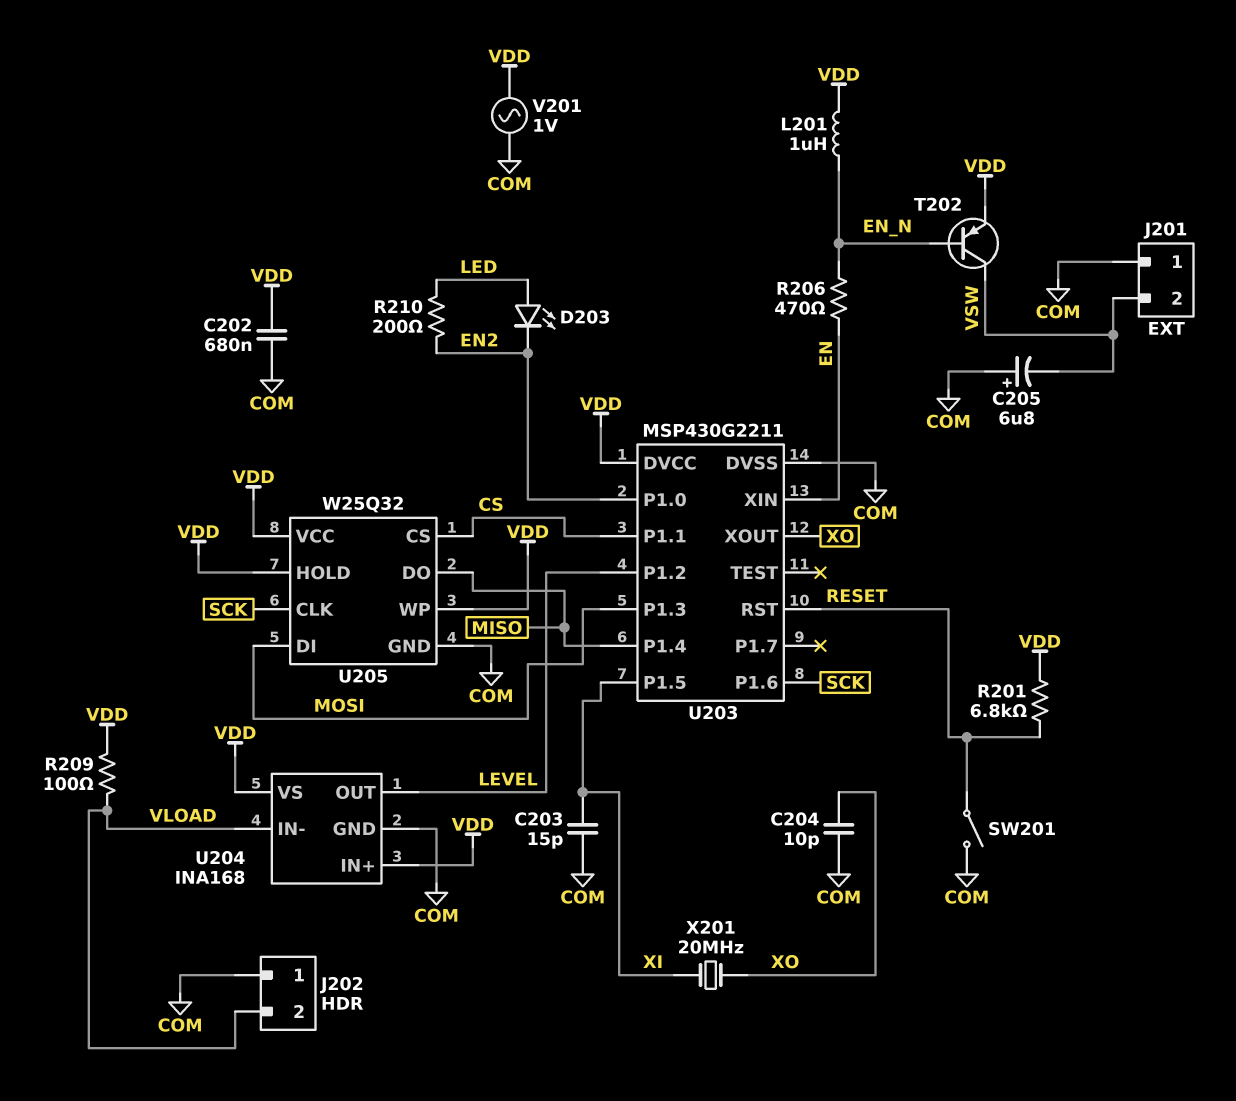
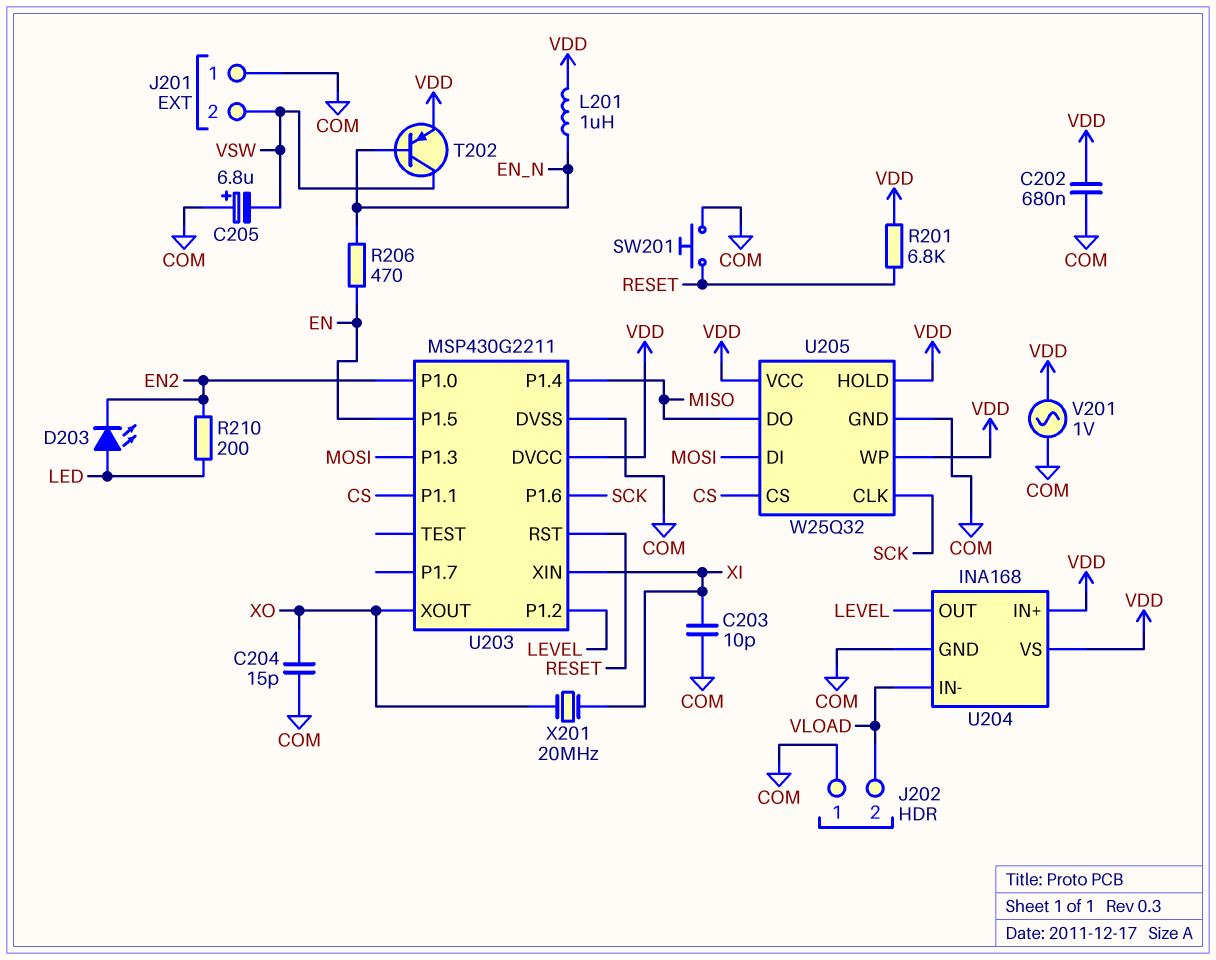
C203: 15pF (COM, XI) -> 10pF (COM, XI)
C204: 10pF (COM, XO) -> 15pF (COM, XO)
R209: 100 (VDD, VLOAD) -> none
SW201: switch (COM, RESET) -> button (COM, RESET)
U203 pin P1.5: XI -> EN
U203 pin XIN: EN -> XI

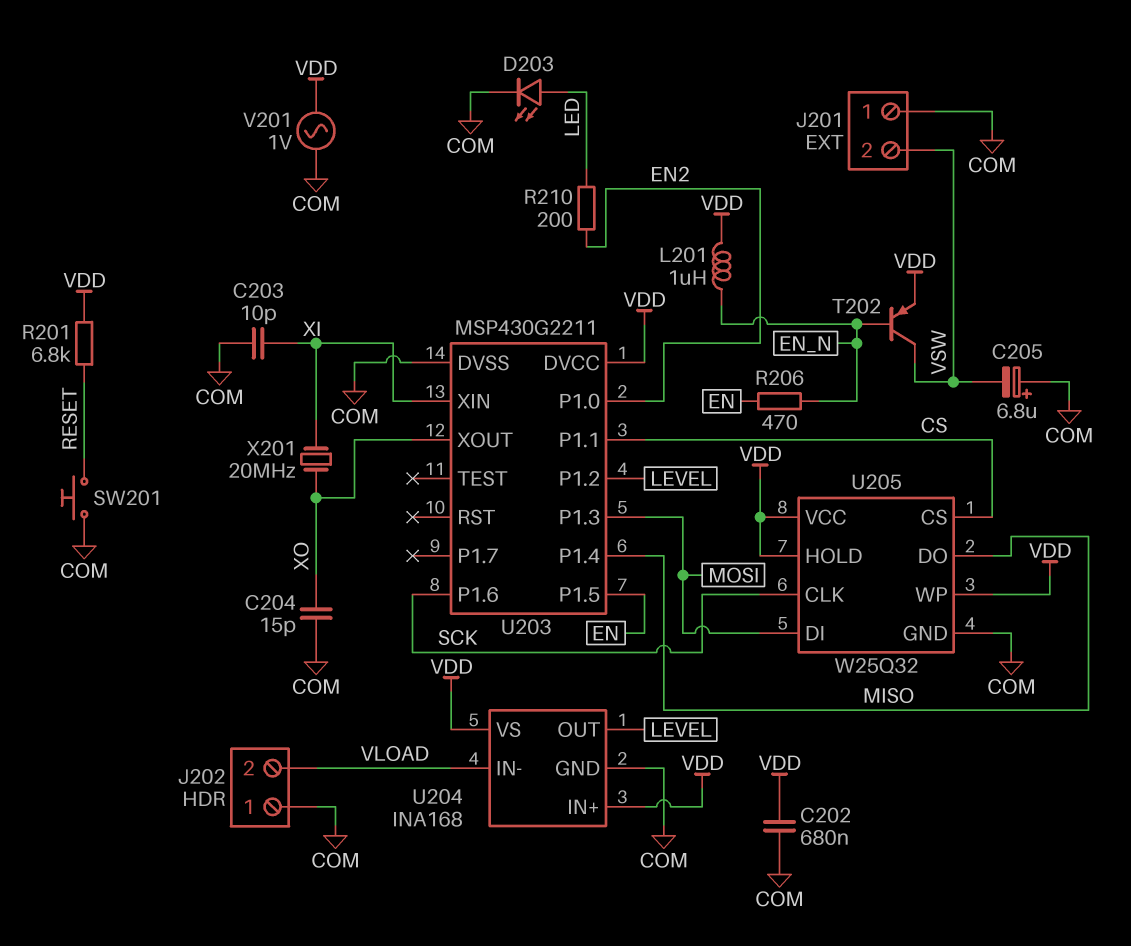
D203: LED (A LED, K EN2) -> LED (A LED, K COM)
U203 pin RST: RESET -> none

